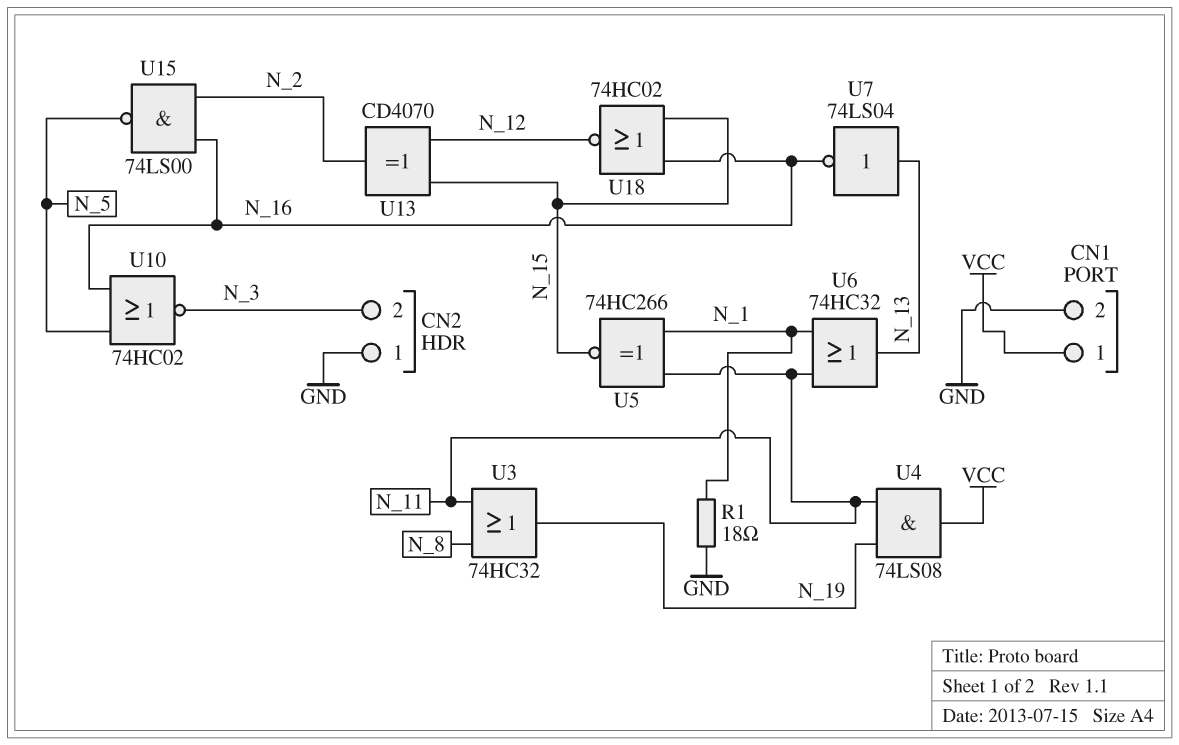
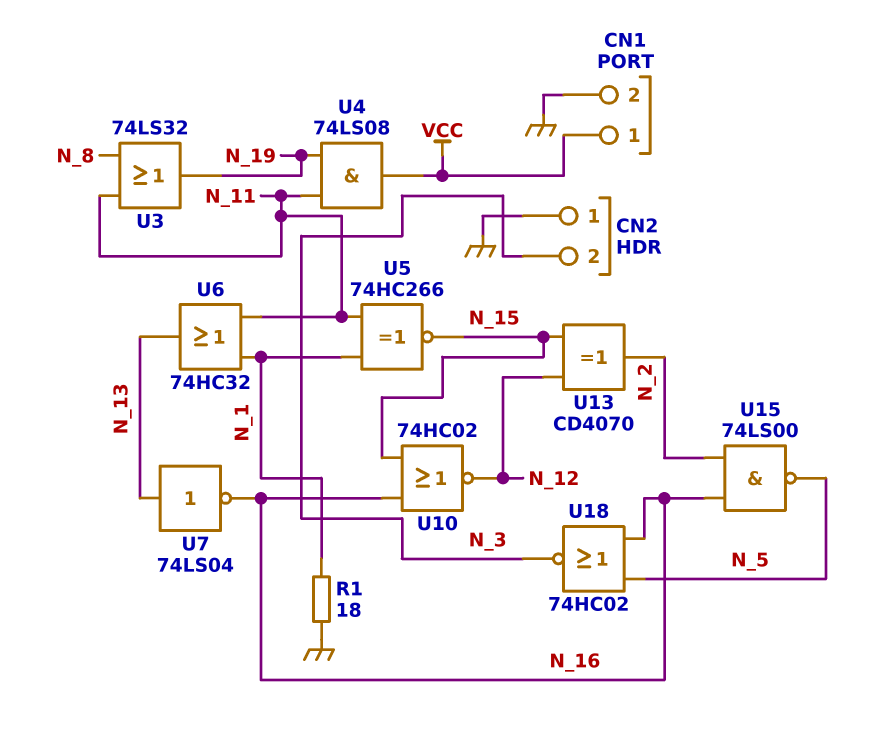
U3: OR 74HC32 (in N_8, in N_11, out N_19) -> OR 74LS32 (in N_8, in N_11, out N_19)
U10: NOR 74HC02 (in N_5, in N_16, out N_3) -> NOR 74HC02 (in N_15, in N_16, out N_12)
U18: NOR 74HC02 (in N_15, in N_16, out N_12) -> NOR 74HC02 (in N_5, in N_16, out N_3)

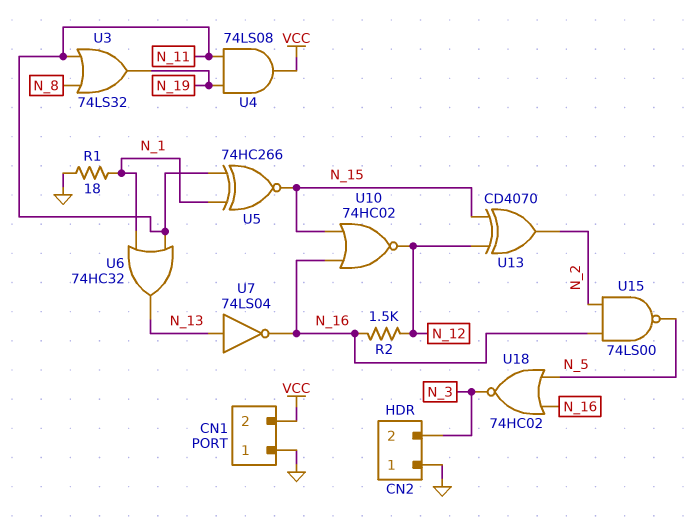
CN1 pin 1: VCC -> GND
CN1 pin 2: GND -> VCC
R2: none -> 1.5k (N_12, N_16)

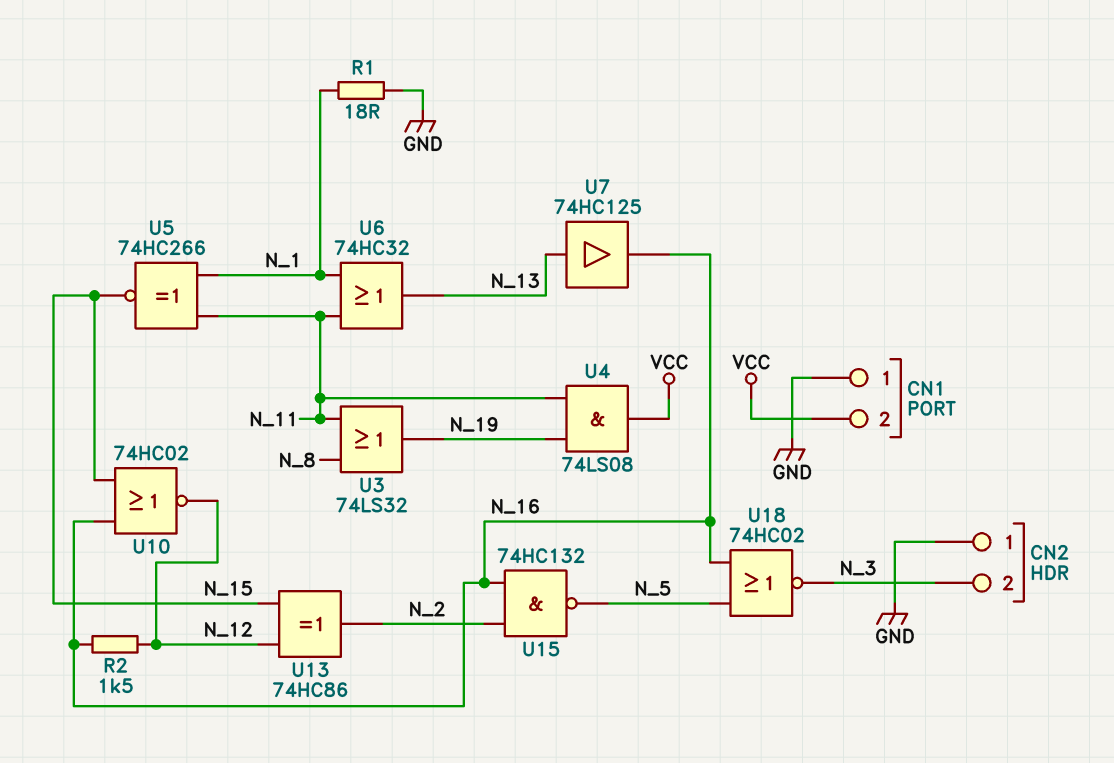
U7: NOT 74LS04 (in N_13, out N_16) -> buffer 74HC125 (in N_13, out N_16)
U13: XOR CD4070 (in N_12, in N_15, out N_2) -> XOR 74HC86 (in N_12, in N_15, out N_2)
U15: NAND 74LS00 (in N_2, in N_16, out N_5) -> NAND 74HC132 (in N_2, in N_16, out N_5)

